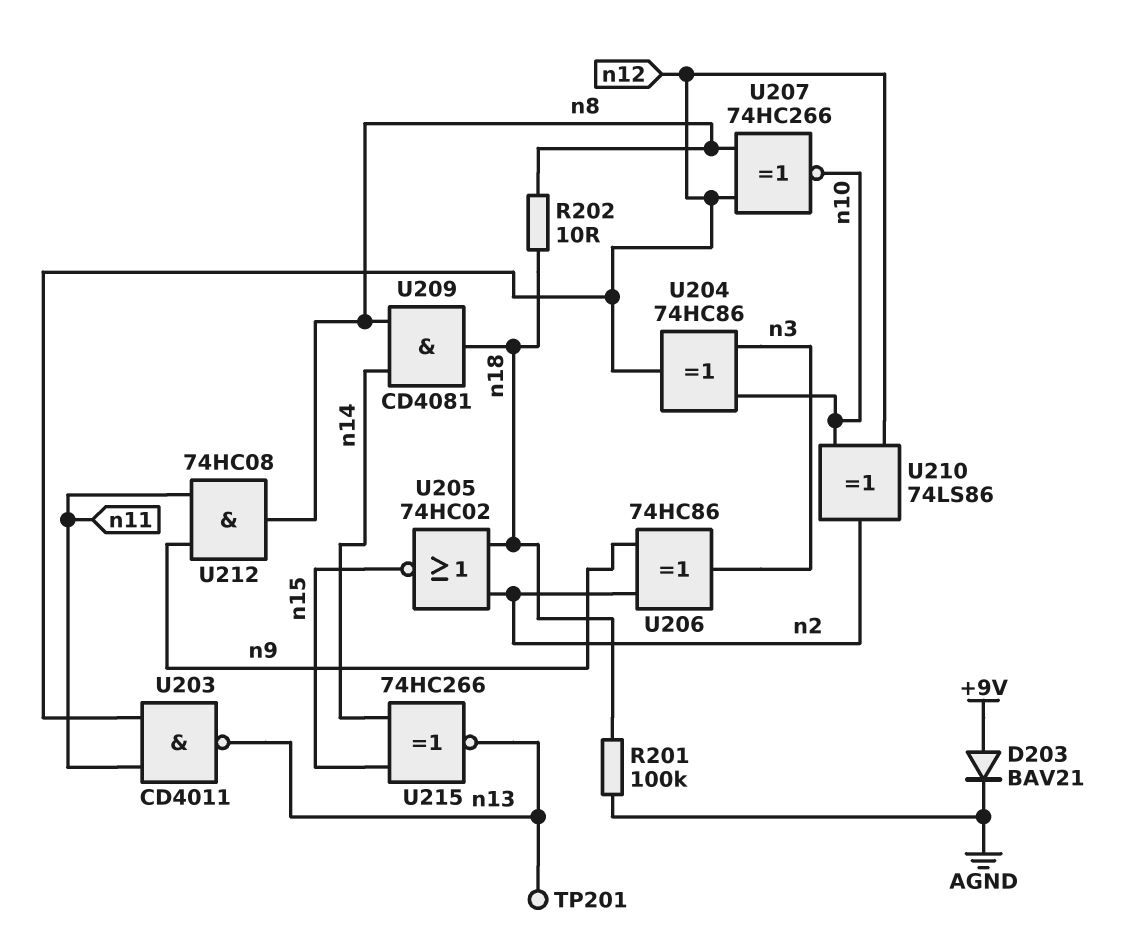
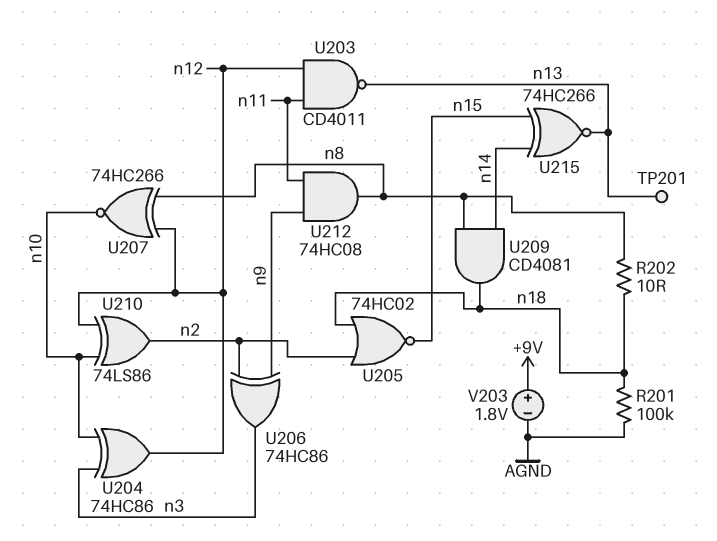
D203: diode BAV21 (A +9V, K AGND) -> none
V203: none -> 1.8V (plus +9V, minus AGND)

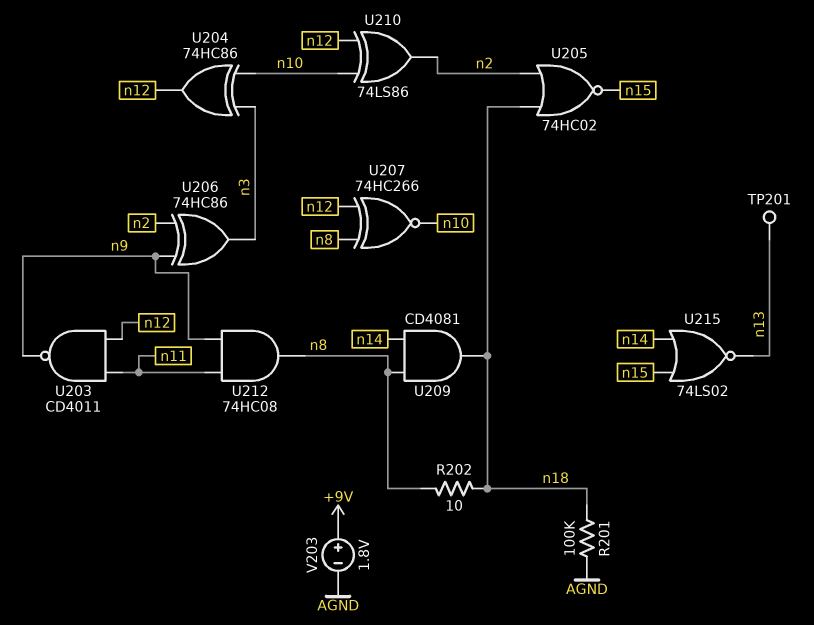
U203: NAND CD4011 (in n11, in n12, out n13) -> NAND CD4011 (in n11, in n12, out n9)
U215: XNOR 74HC266 (in n14, in n15, out n13) -> NOR 74LS02 (in n14, in n15, out n13)

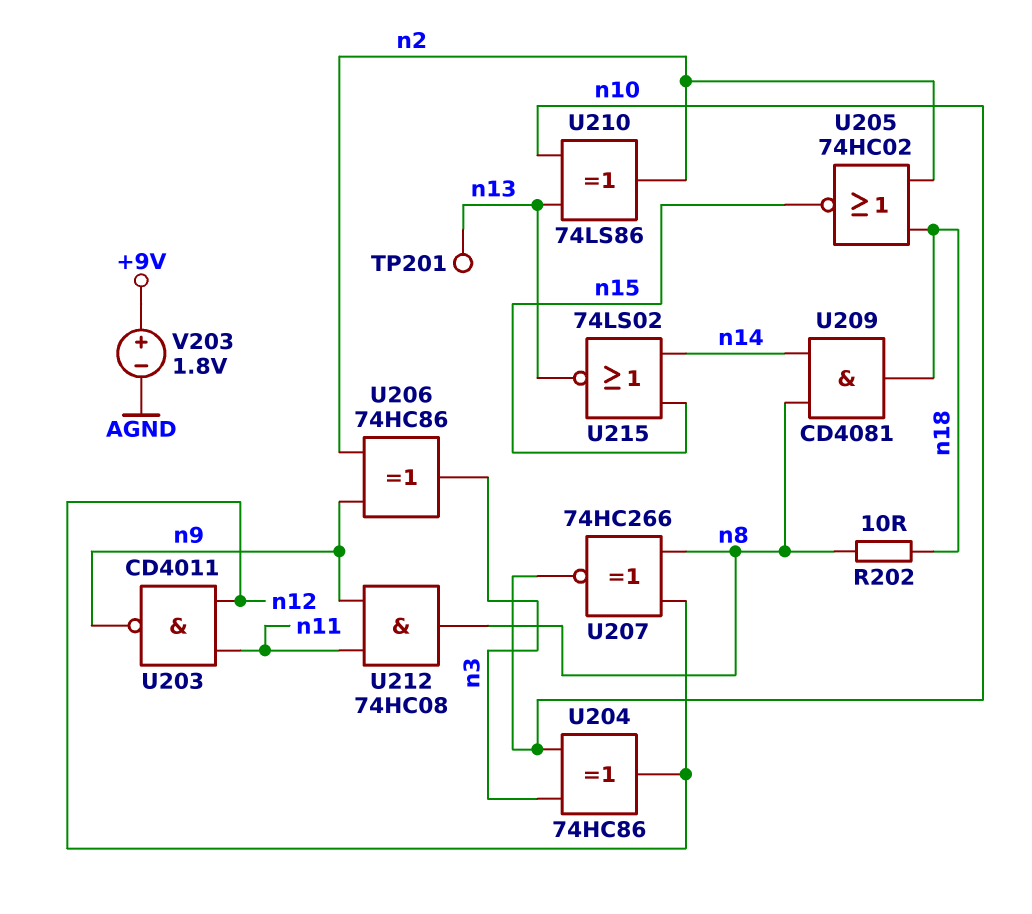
R201: 100k (AGND, n18) -> none
U210: XOR 74LS86 (in n10, in n12, out n2) -> XOR 74LS86 (in n10, in n13, out n2)

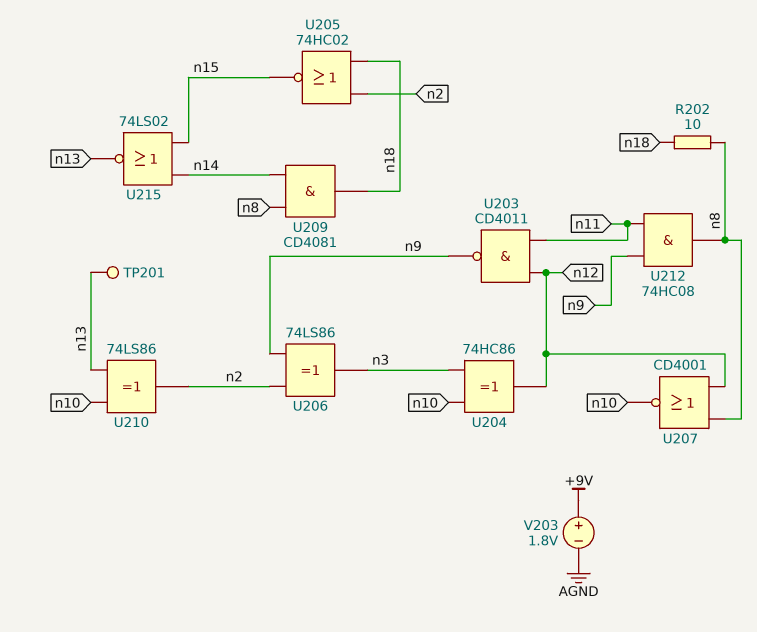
U206: XOR 74HC86 (in n2, in n9, out n3) -> XOR 74LS86 (in n2, in n9, out n3)
U207: XNOR 74HC266 (in n8, in n12, out n10) -> NOR CD4001 (in n8, in n12, out n10)

